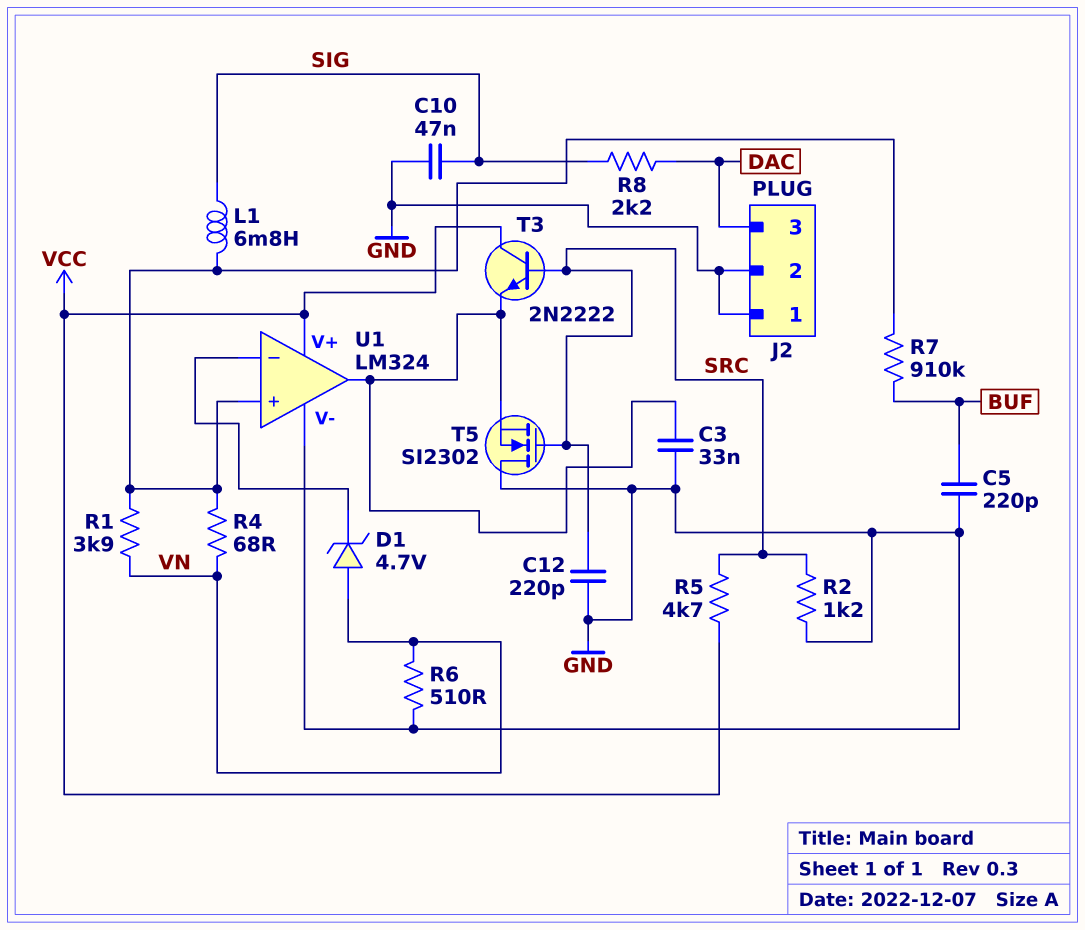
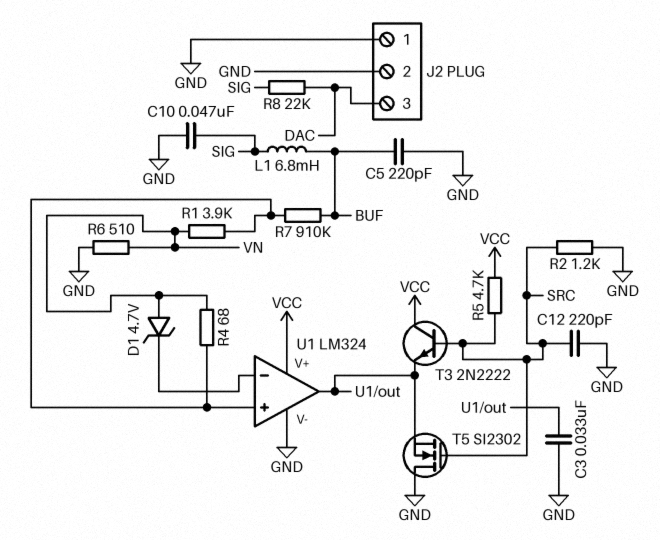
L1: 6.8mH (SIG, U1/in+) -> 6.8mH (BUF, SIG)
R8: 2.2k (DAC, SIG) -> 22k (DAC, SIG)

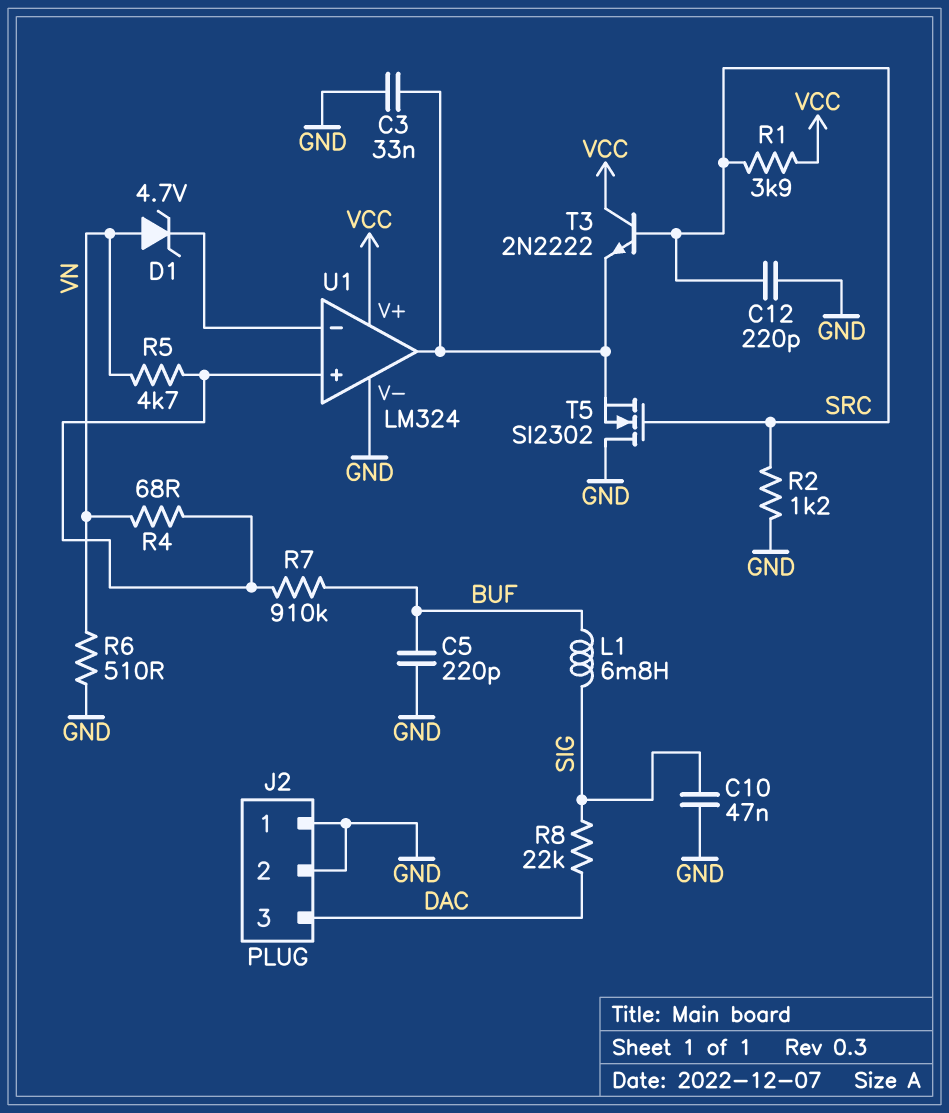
R1: 3.9k (U1/in+, VN) -> 3.9k (SRC, VCC)
R5: 4.7k (SRC, VCC) -> 4.7k (U1/in+, VN)

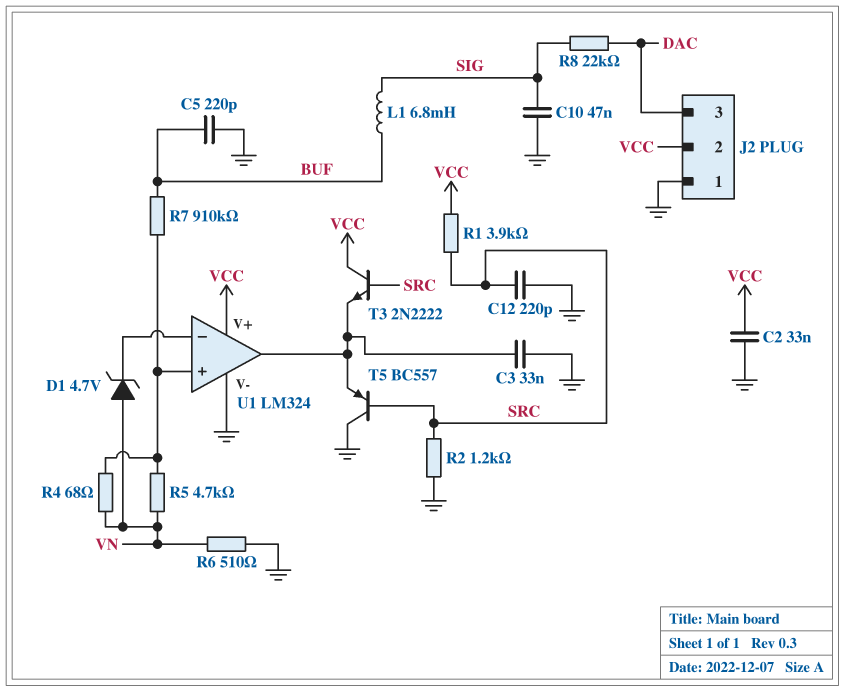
C2: none -> 33nF (GND, VCC)
J2 pin 2: GND -> VCC
T5: NMOS SI2302 (G SRC, D GND, S U1/out) -> PNP BC557 (B SRC, C GND, E U1/out)

